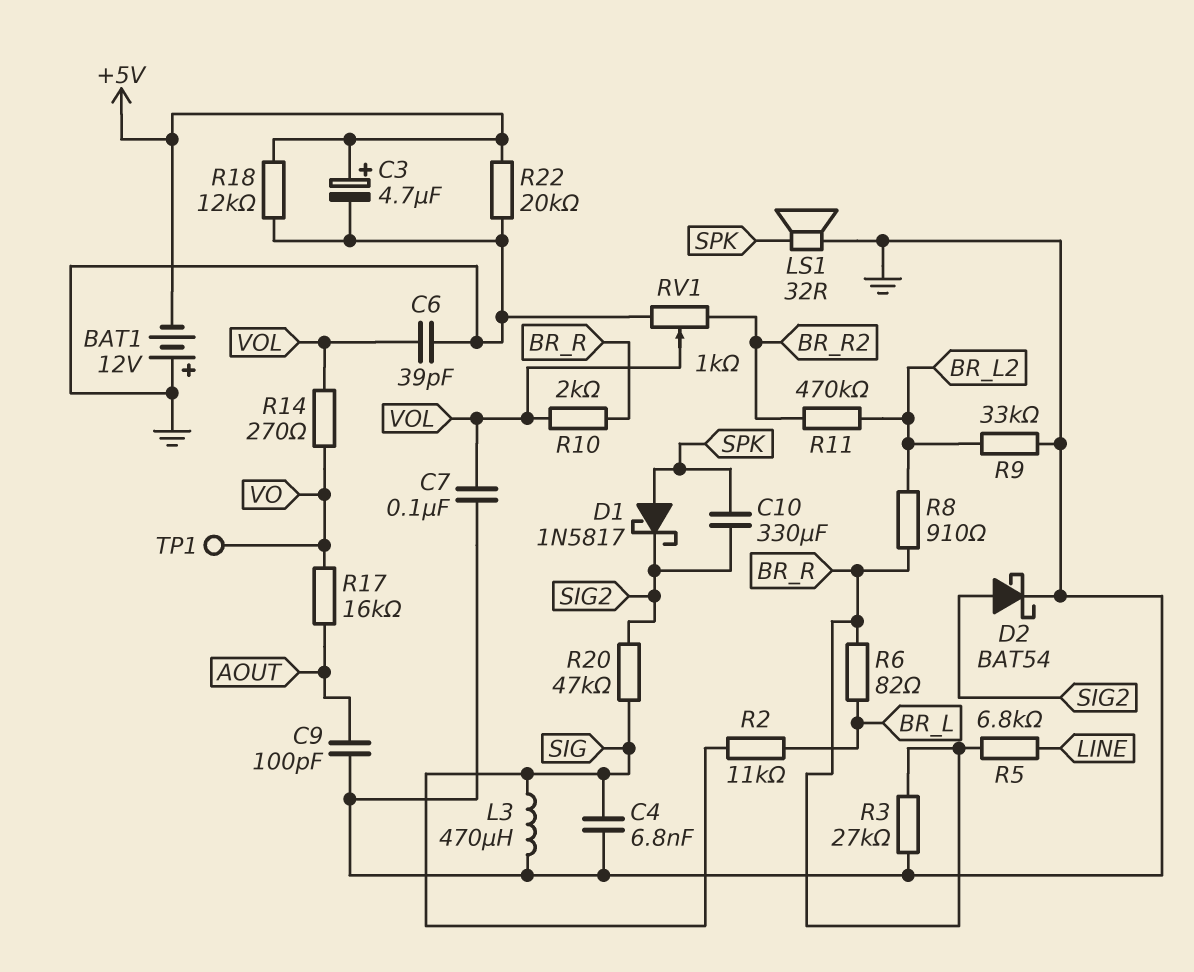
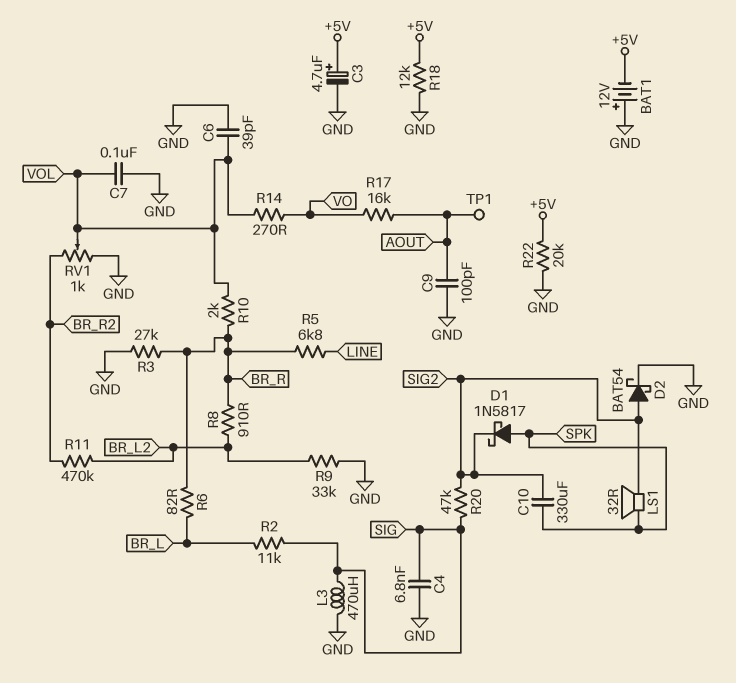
LS1: speaker 32R (GND, SPK) -> speaker 32R (SIG2, SPK)
TP1: test point (VO) -> test point (AOUT)

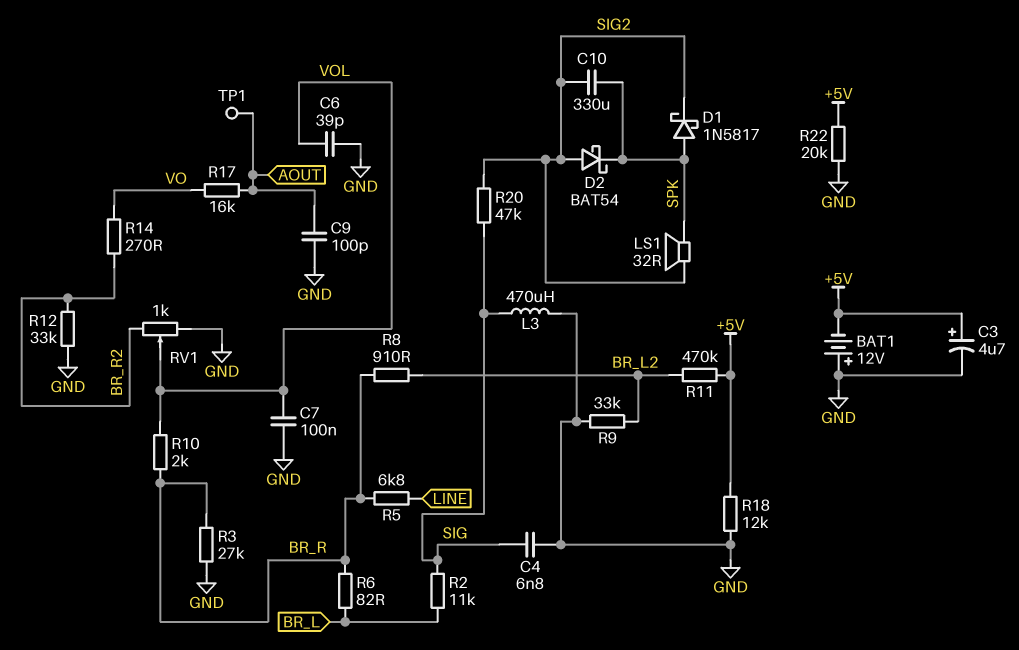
D2: schottky BAT54 (A SIG2, K GND) -> schottky BAT54 (A SIG2, K SPK)
R11: 470k (BR_L2, BR_R2) -> 470k (+5V, BR_L2)
R12: none -> 33k (BR_R2, GND)
R14: 270 (VO, VOL) -> 270 (BR_R2, VO)

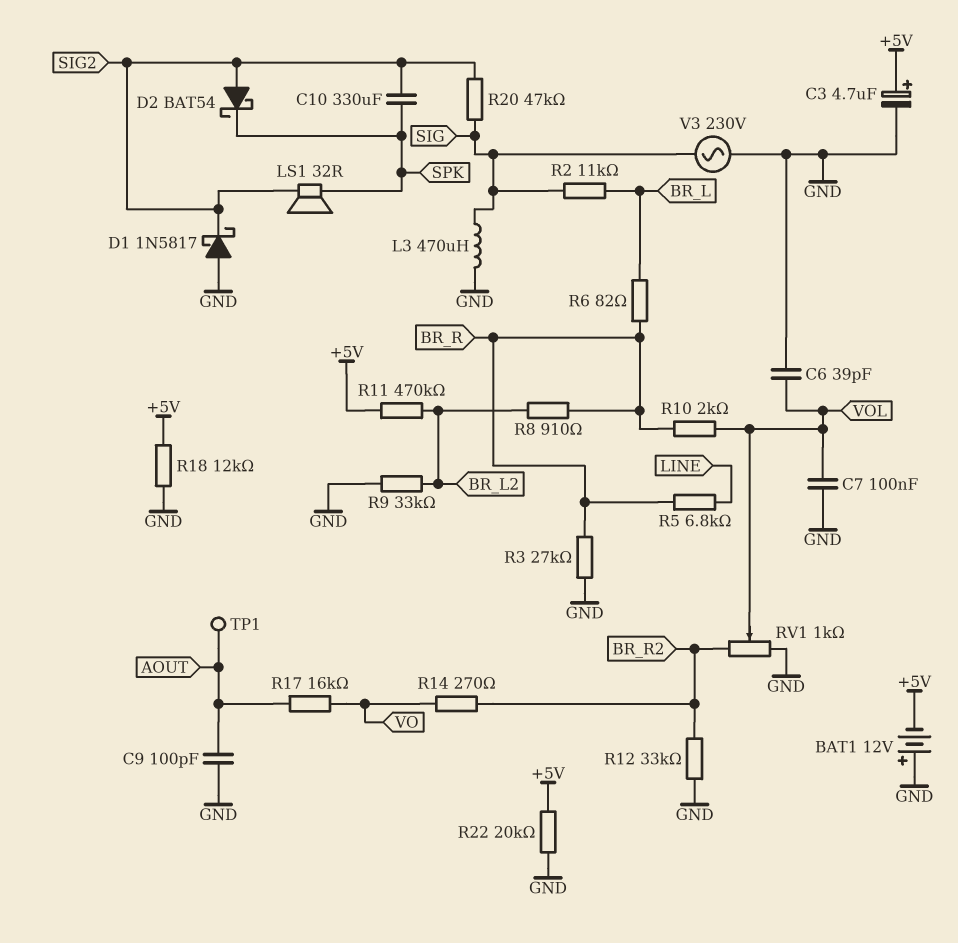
C4: 6.8nF (GND, SIG) -> none
D1: schottky 1N5817 (A SPK, K SIG2) -> schottky 1N5817 (A GND, K SIG2)
V3: none -> AC 230V (GND, SIG)

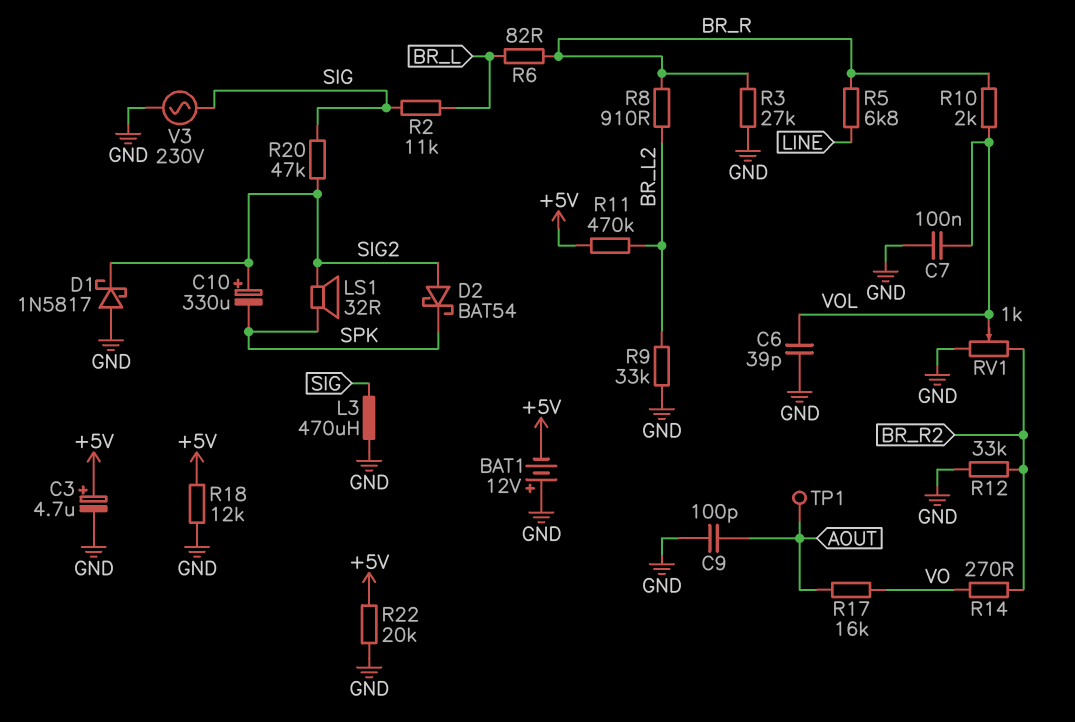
C10: 330uF (SIG2, SPK) -> 330uF (plus SIG2, minus SPK)

